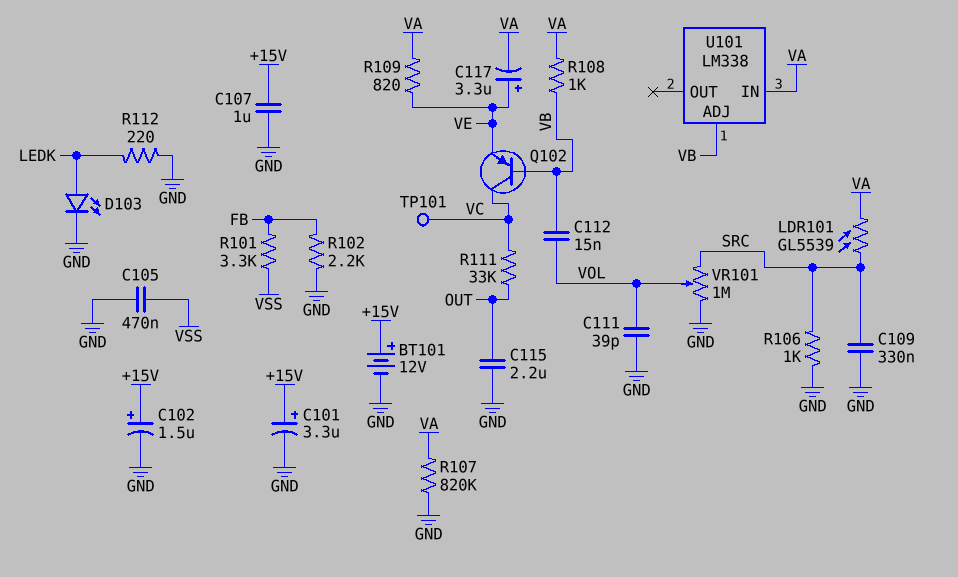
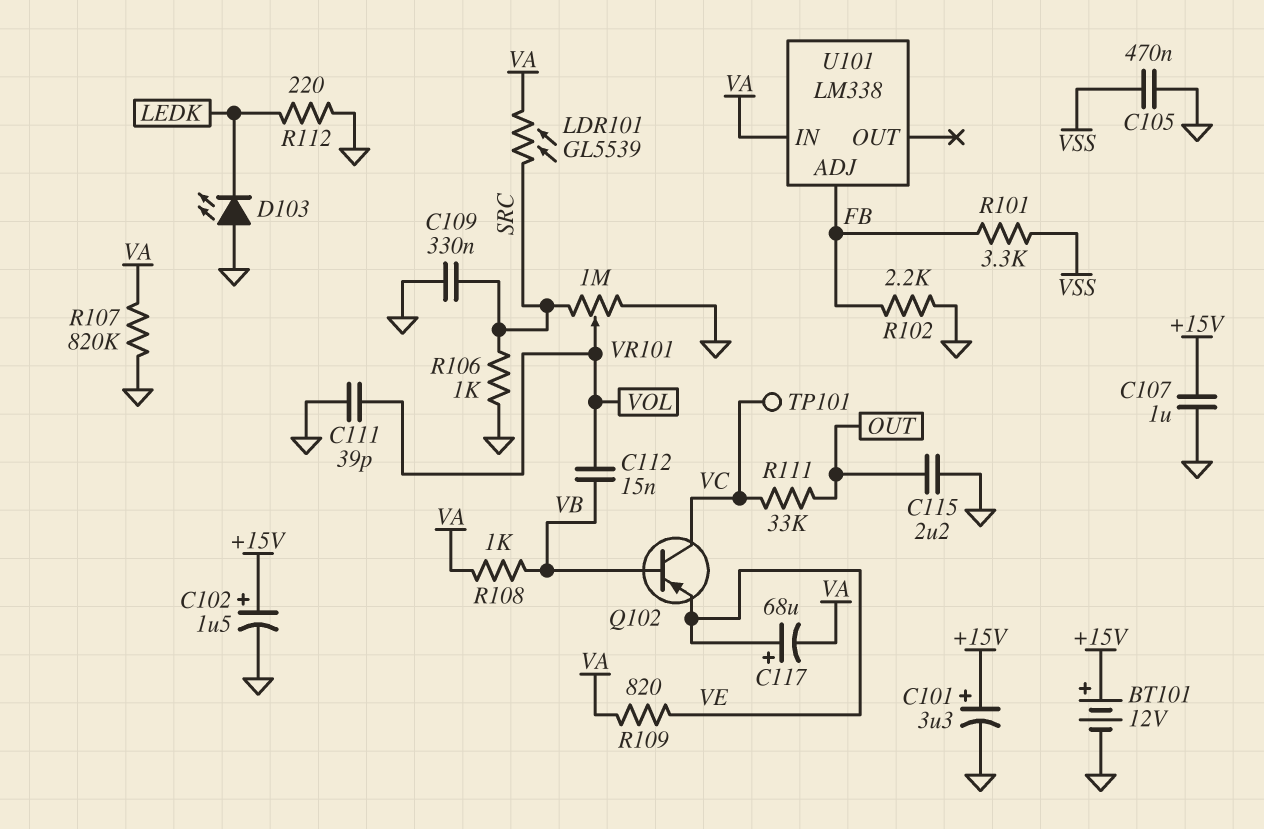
C117: 3.3uF (plus VE, minus VA) -> 68uF (plus VE, minus VA)
D103: LED (A LEDK, K GND) -> LED (A GND, K LEDK)
U101 pin ADJ: VB -> FB

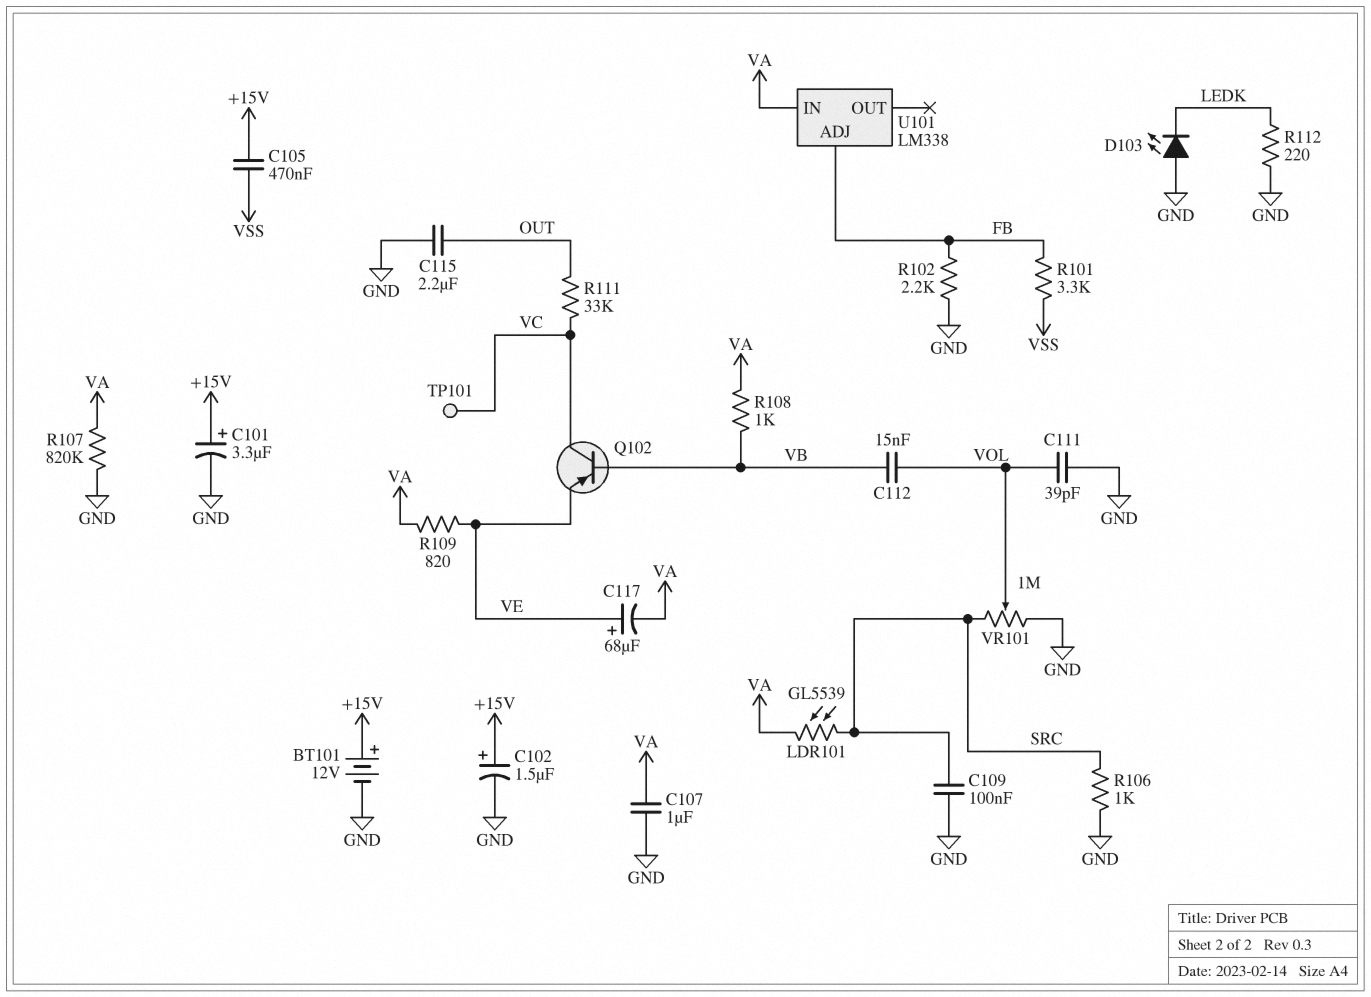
C105: 470nF (GND, VSS) -> 470nF (+15V, VSS)
C107: 1uF (+15V, GND) -> 1uF (GND, VA)
C109: 330nF (GND, SRC) -> 100nF (GND, SRC)

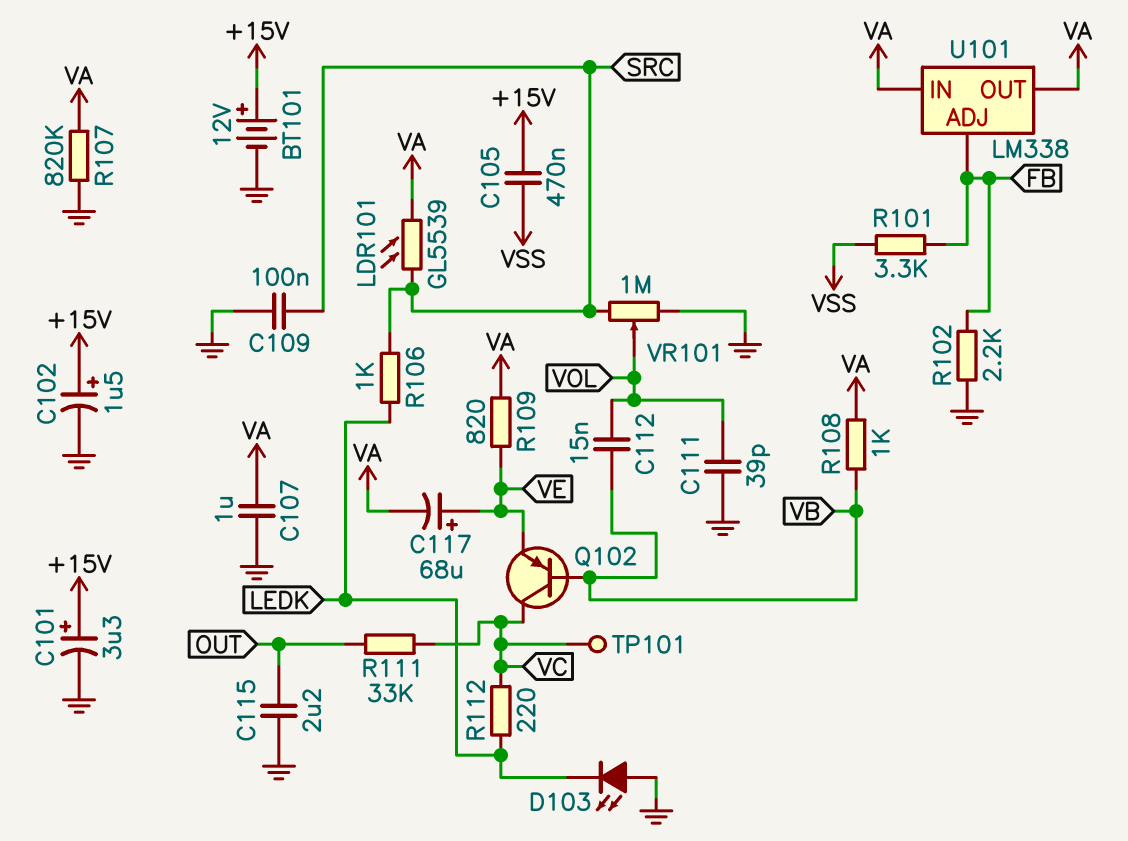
R106: 1k (GND, SRC) -> 1k (LEDK, SRC)
R112: 220 (GND, LEDK) -> 220 (LEDK, VC)
U101 pin OUT: none -> VA

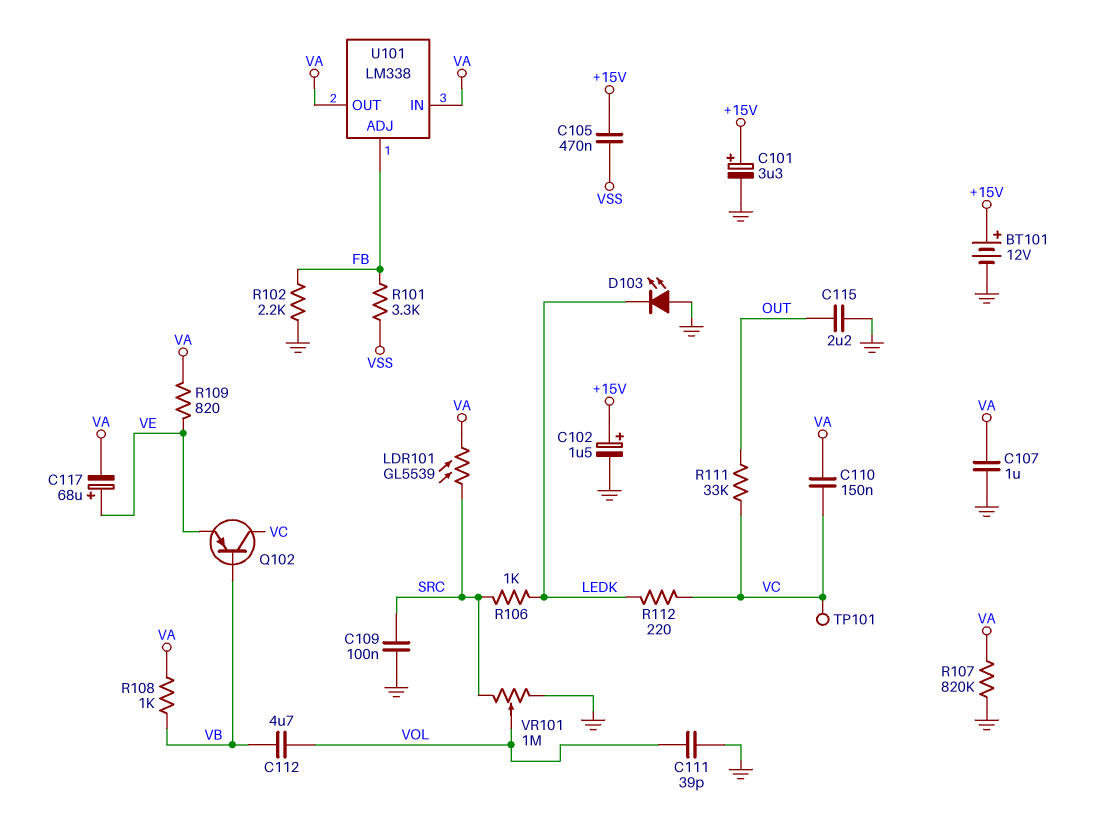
C110: none -> 150nF (VA, VC)
C112: 15nF (VB, VOL) -> 4.7uF (VB, VOL)

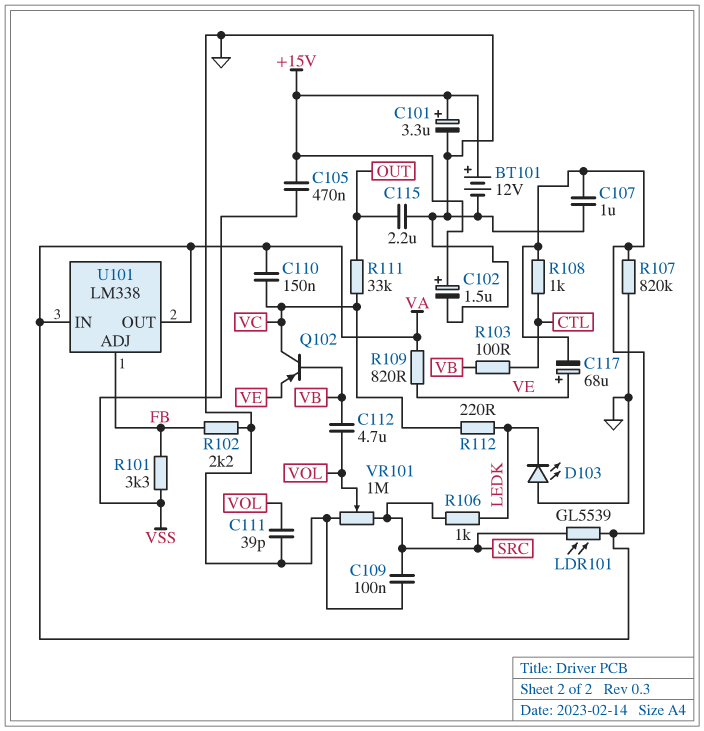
R103: none -> 100 (CTL, VB)
R108: 1k (VA, VB) -> 1k (CTL, VA)
TP101: test point (VC) -> none

